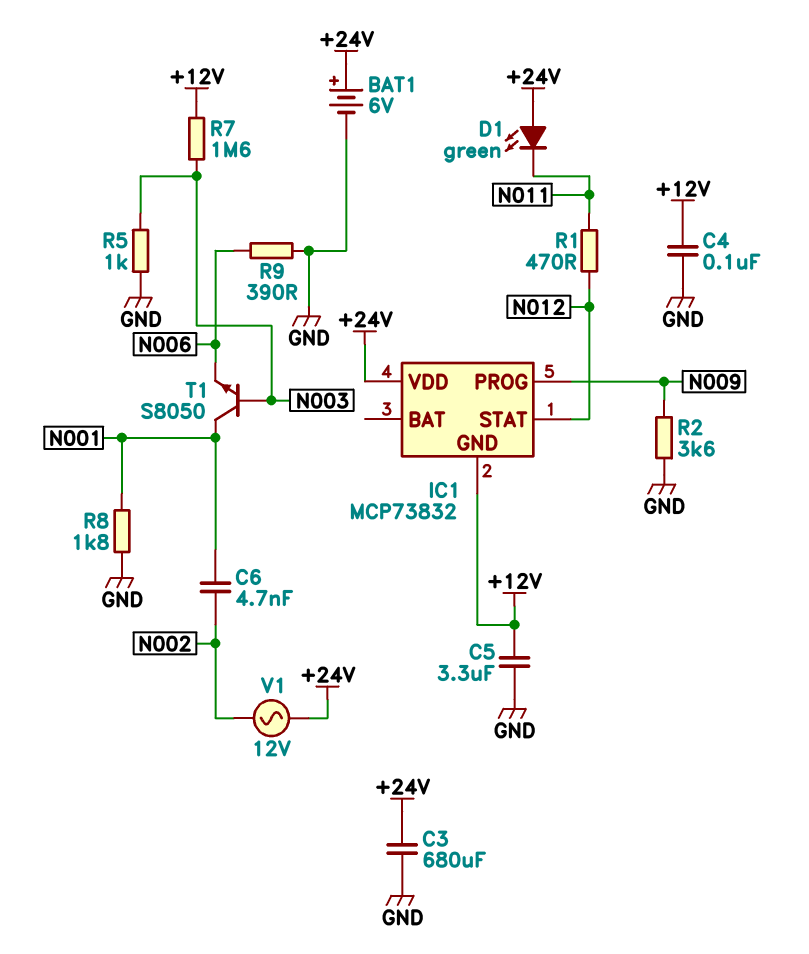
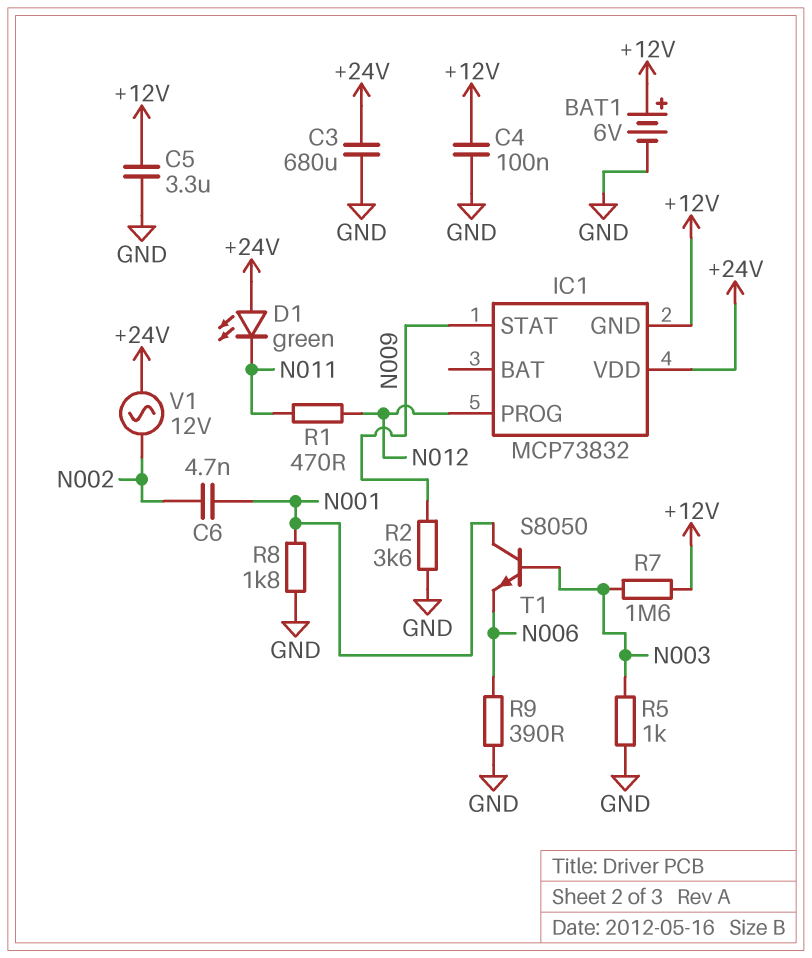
BAT1: 6V (plus +24V, minus GND) -> 6V (plus +12V, minus GND)
IC1 pin PROG: N009 -> N012
IC1 pin STAT: N012 -> N009

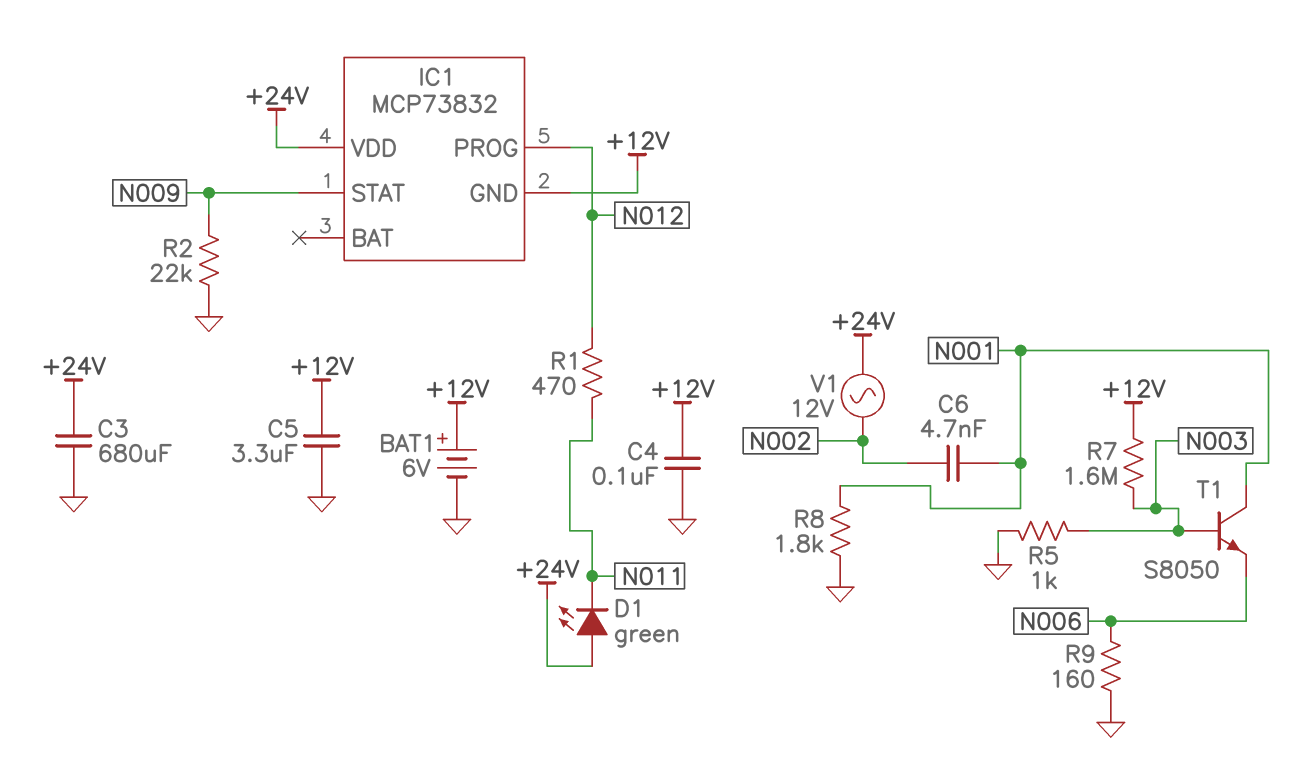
R2: 3.6k (GND, N009) -> 22k (GND, N009)
R9: 390 (GND, N006) -> 160 (GND, N006)

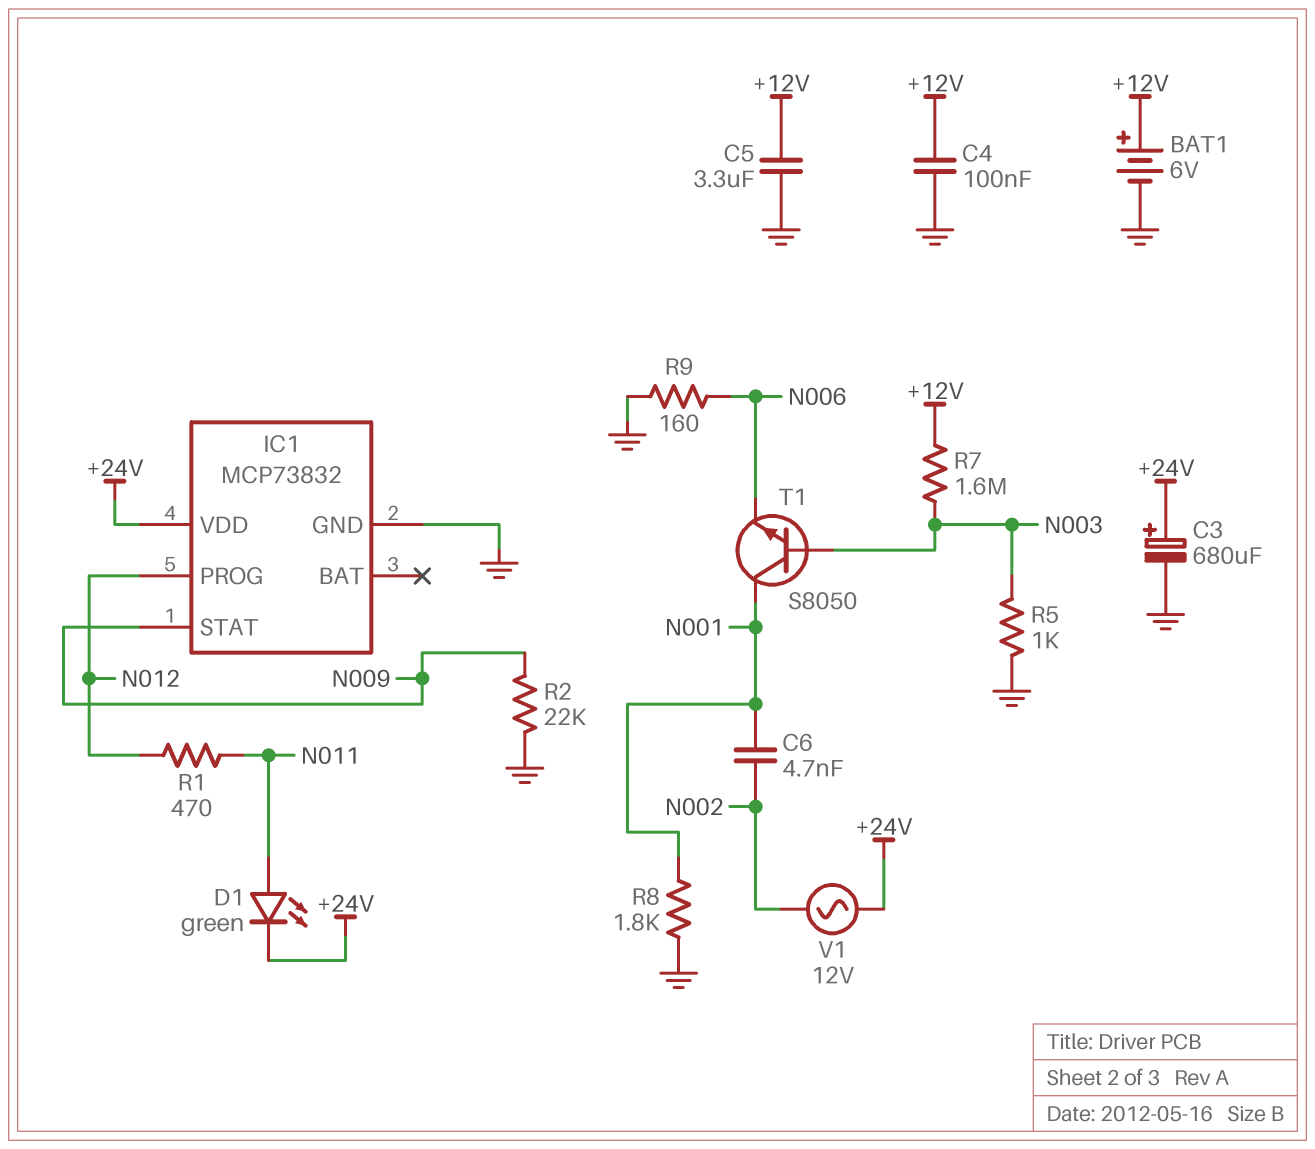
C3: 680uF (+24V, GND) -> 680uF (plus +24V, minus GND)
D1: LED green (A +24V, K N011) -> LED green (A N011, K +24V)
IC1 pin GND: +12V -> GND

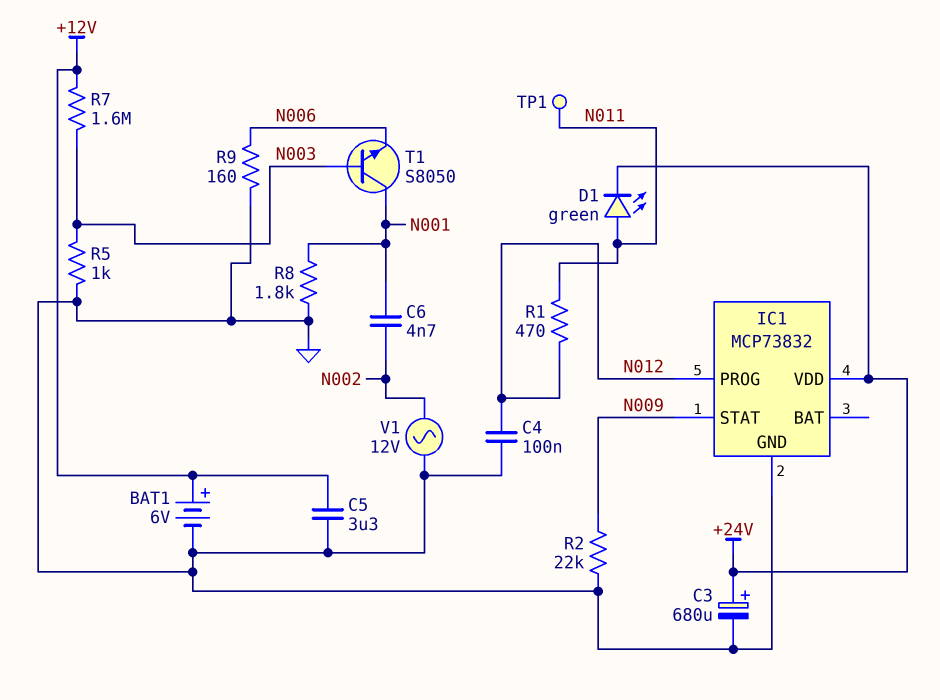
C4: 100nF (+12V, GND) -> 100nF (GND, N012)
TP1: none -> test point (N011)
V1: AC 12V (+24V, N002) -> AC 12V (GND, N002)

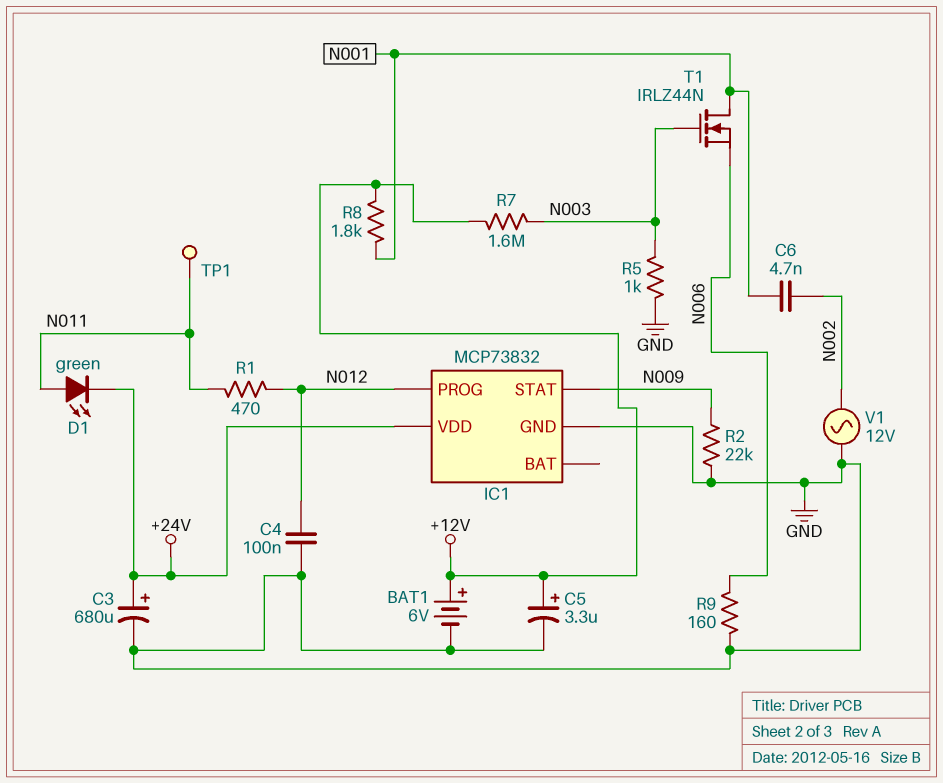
C5: 3.3uF (+12V, GND) -> 3.3uF (plus +12V, minus GND)
R8: 1.8k (GND, N001) -> 1.8k (+12V, N001)
T1: NPN S8050 (B N003, C N001, E N006) -> NMOS IRLZ44N (G N003, D N001, S N006)

